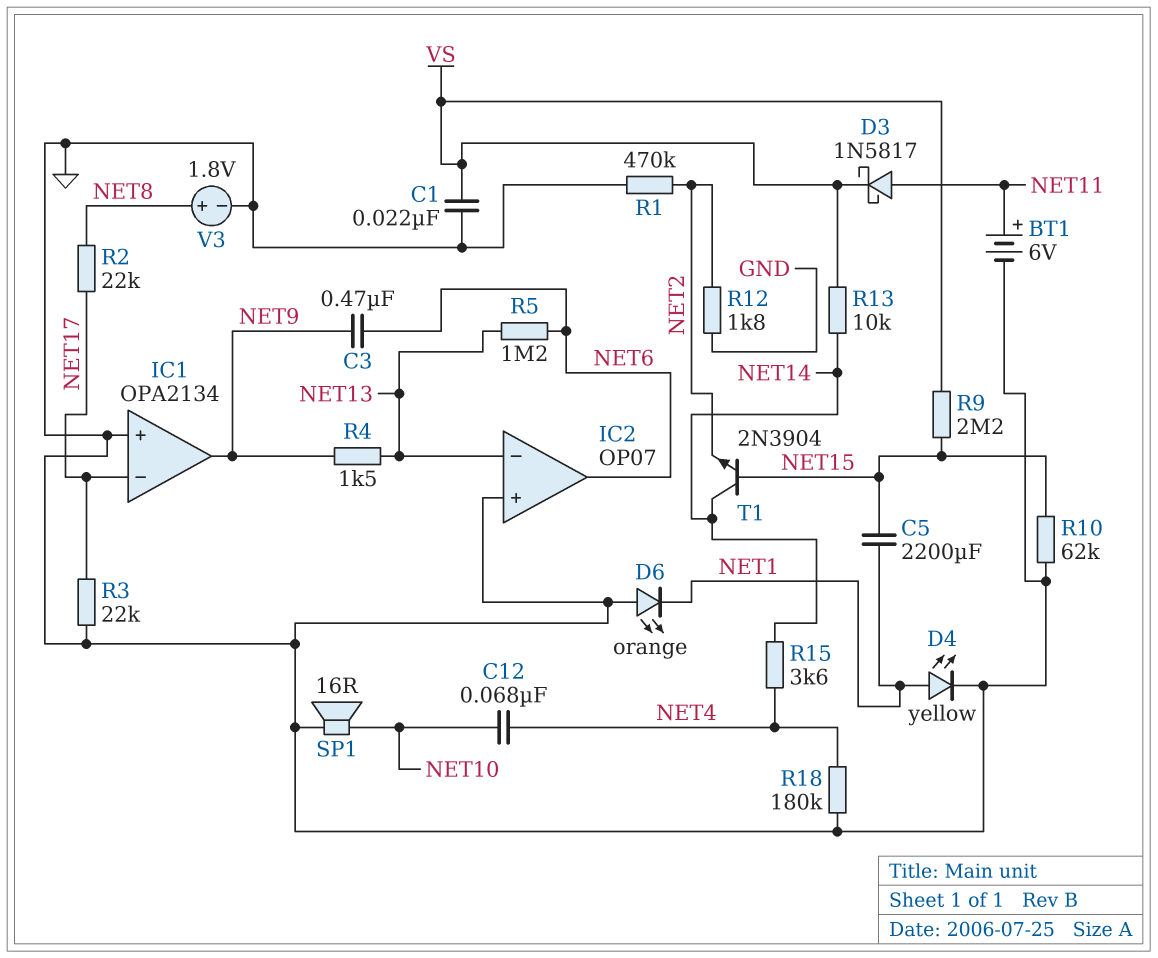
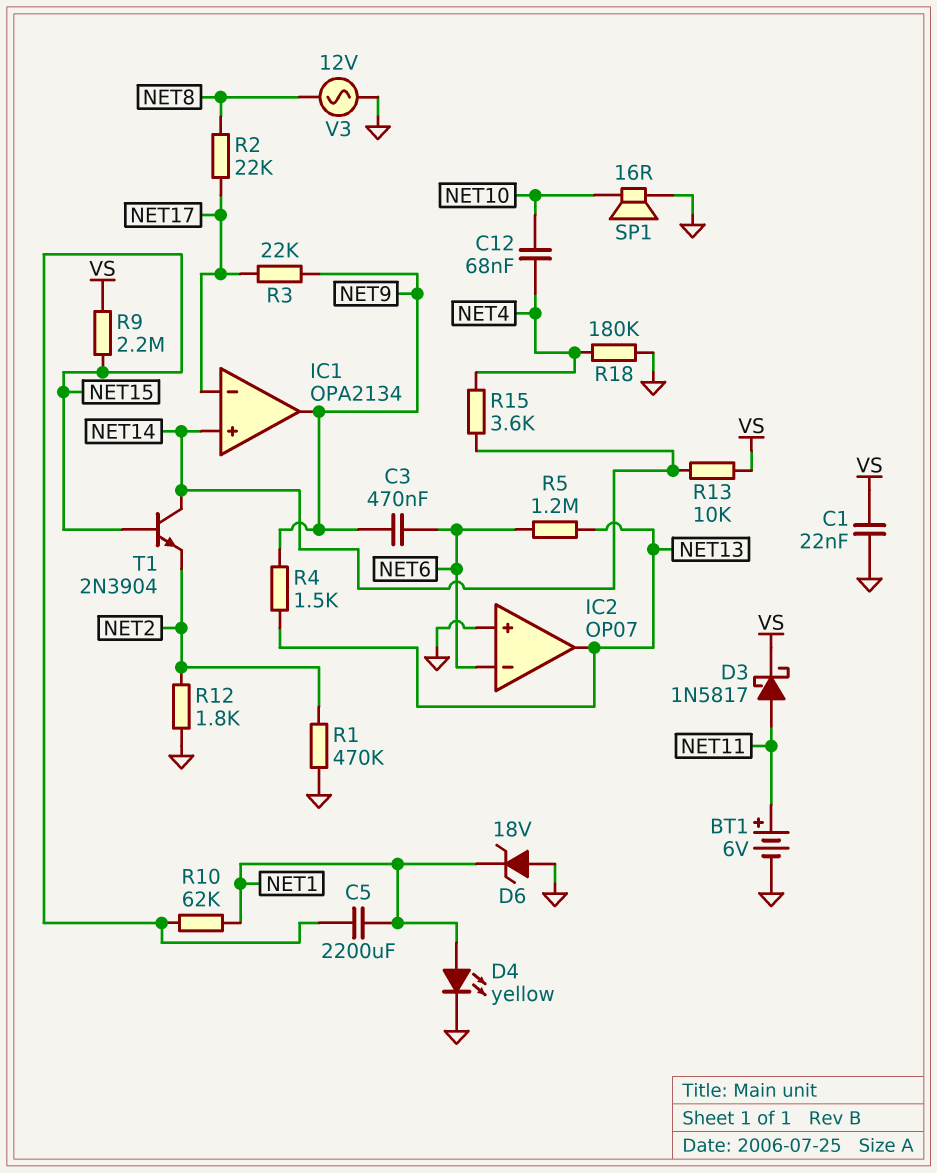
D6: LED orange (A GND, K NET1) -> zener 18V (A GND, K NET1)
IC1 pin in+: GND -> NET14
IC2 pin in-: NET13 -> NET6
IC2 pin out: NET6 -> NET13
R3: 22k (GND, NET17) -> 22k (NET9, NET17)
R10: 62k (GND, NET15) -> 62k (NET1, NET15)
V3: 1.8V (plus NET8, minus GND) -> AC 12V (GND, NET8)

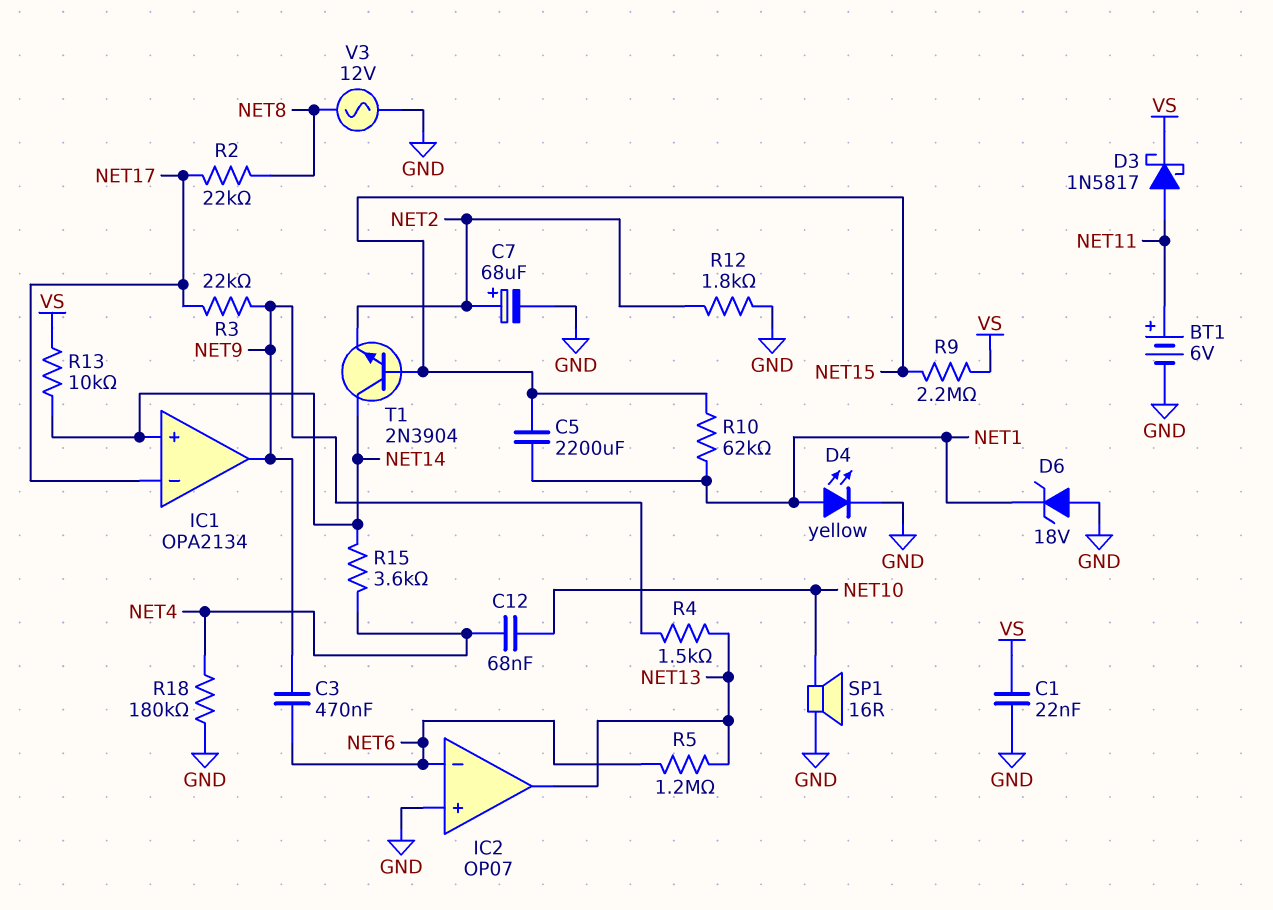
C7: none -> 68uF (plus NET2, minus GND)
R1: 470k (GND, NET2) -> none

